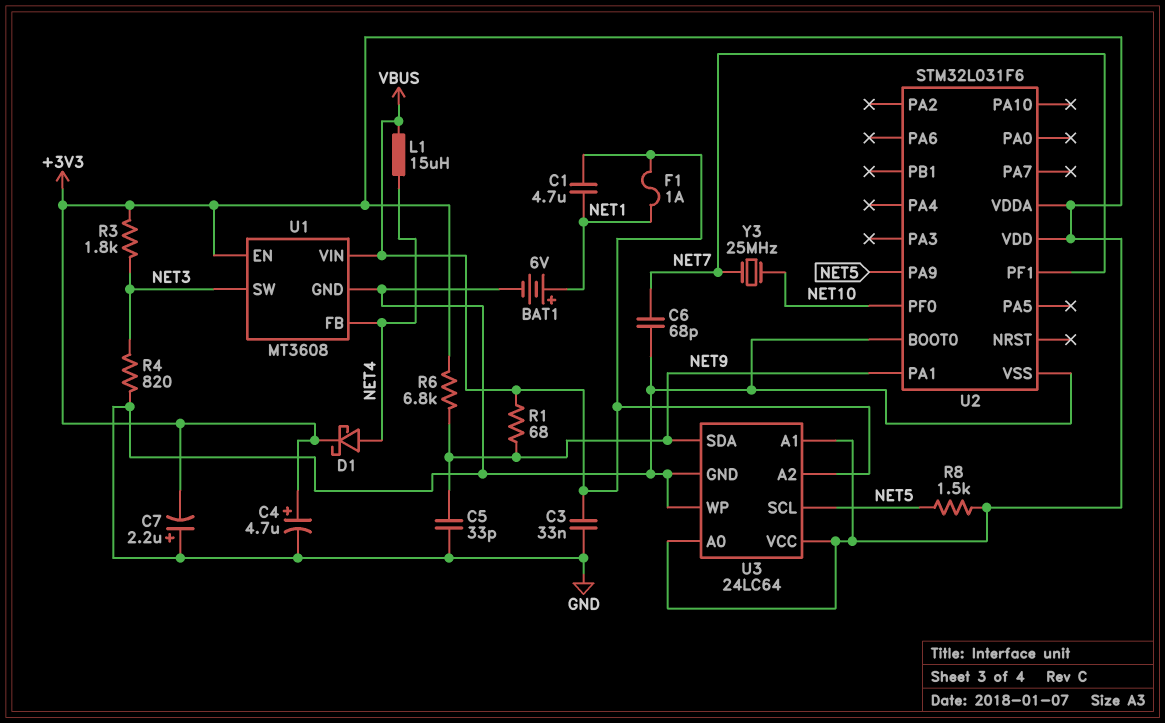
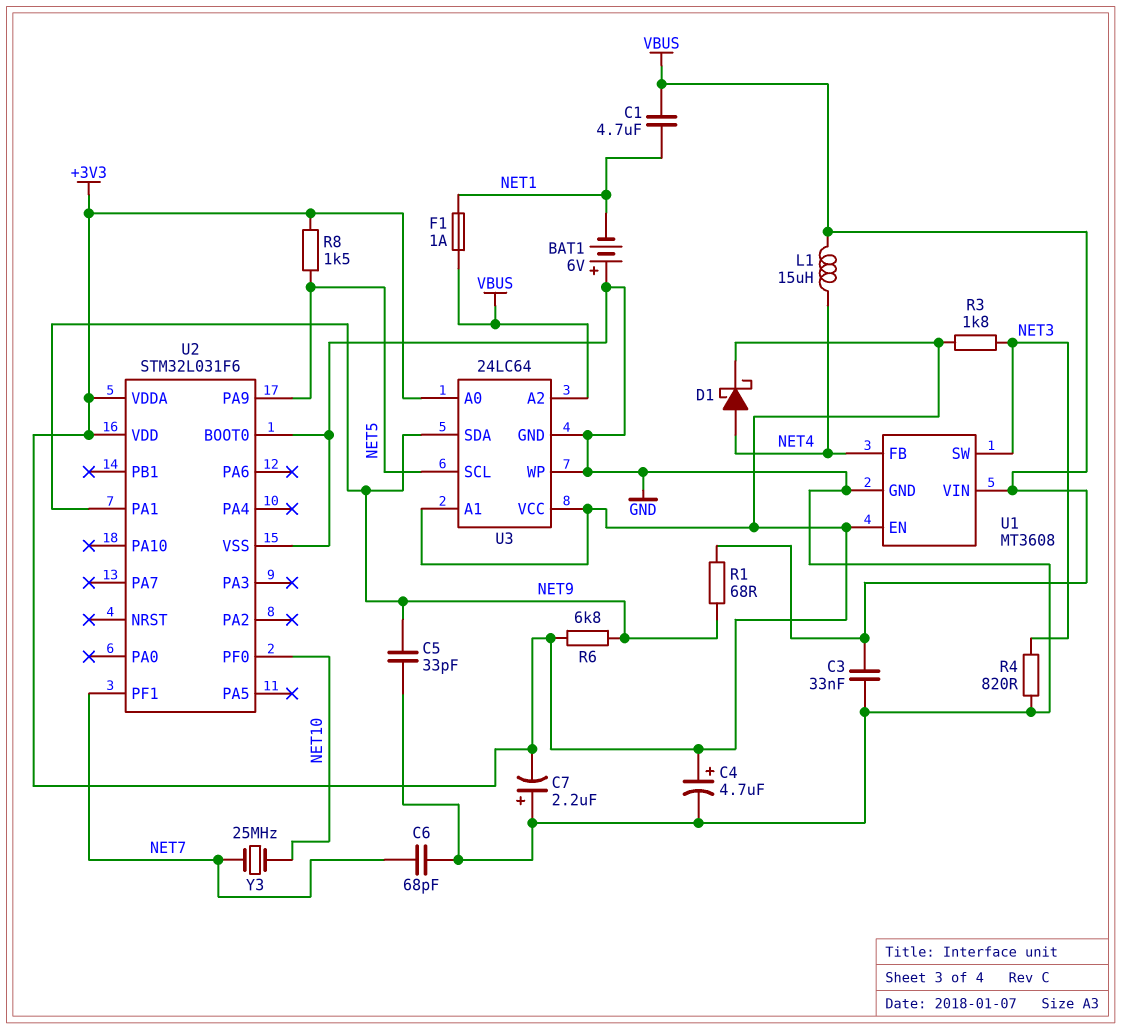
BAT1: 6V (plus NET1, minus GND) -> 6V (plus GND, minus NET1)

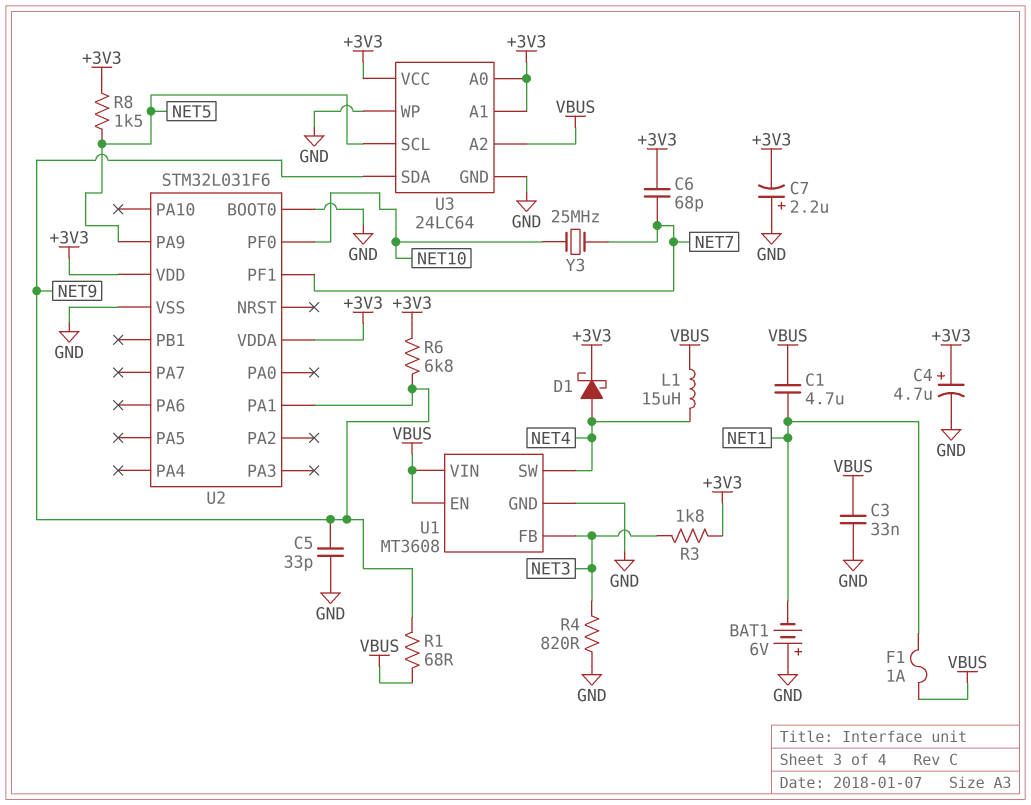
C6: 68pF (GND, NET7) -> 68pF (+3V3, NET7)
U1 pin EN: +3V3 -> VBUS
U1 pin FB: NET4 -> NET3
U1 pin SW: NET3 -> NET4

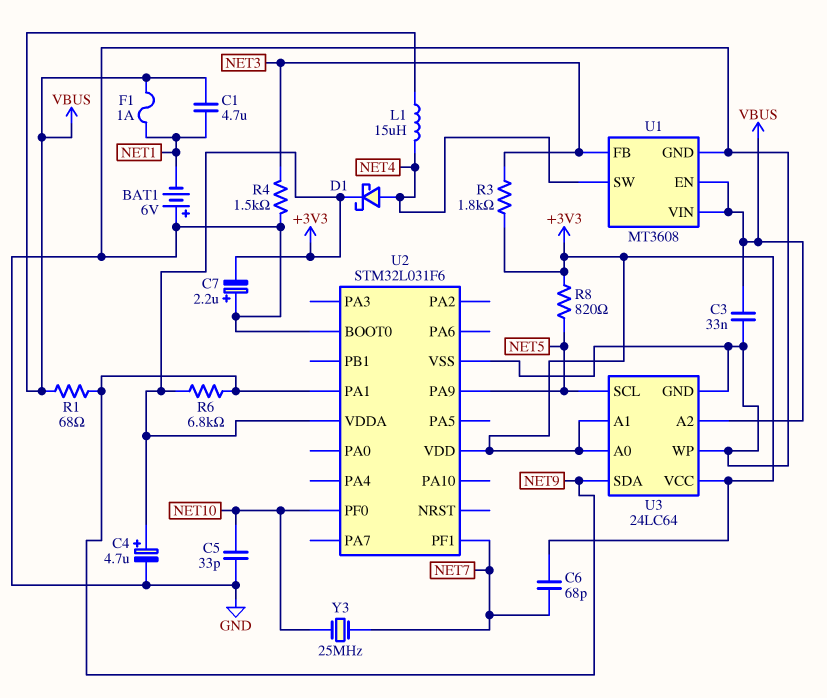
C5: 33pF (GND, NET9) -> 33pF (GND, NET10)
R4: 820 (GND, NET3) -> 1.5k (GND, NET3)
R8: 1.5k (+3V3, NET5) -> 820 (+3V3, NET5)

